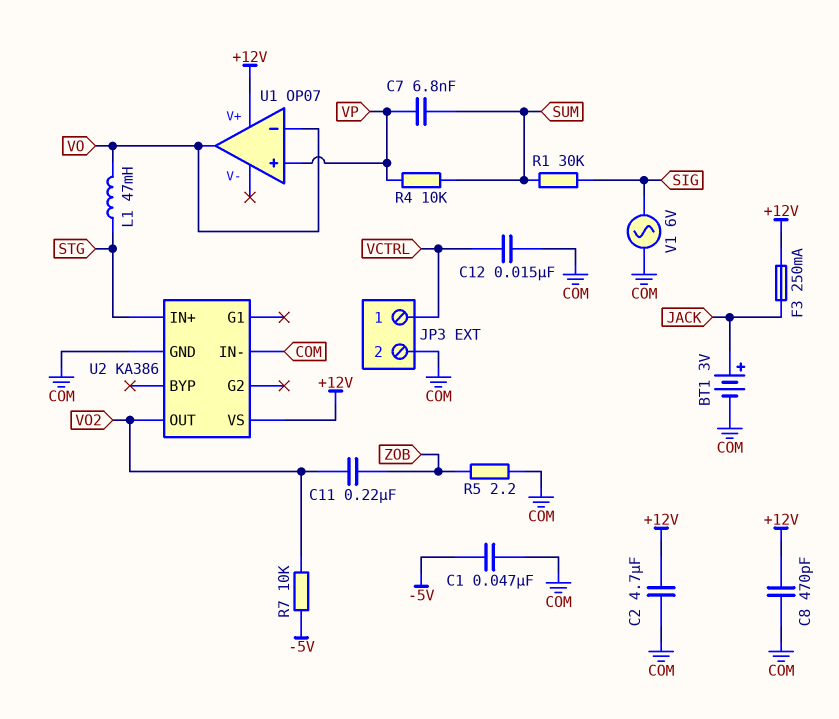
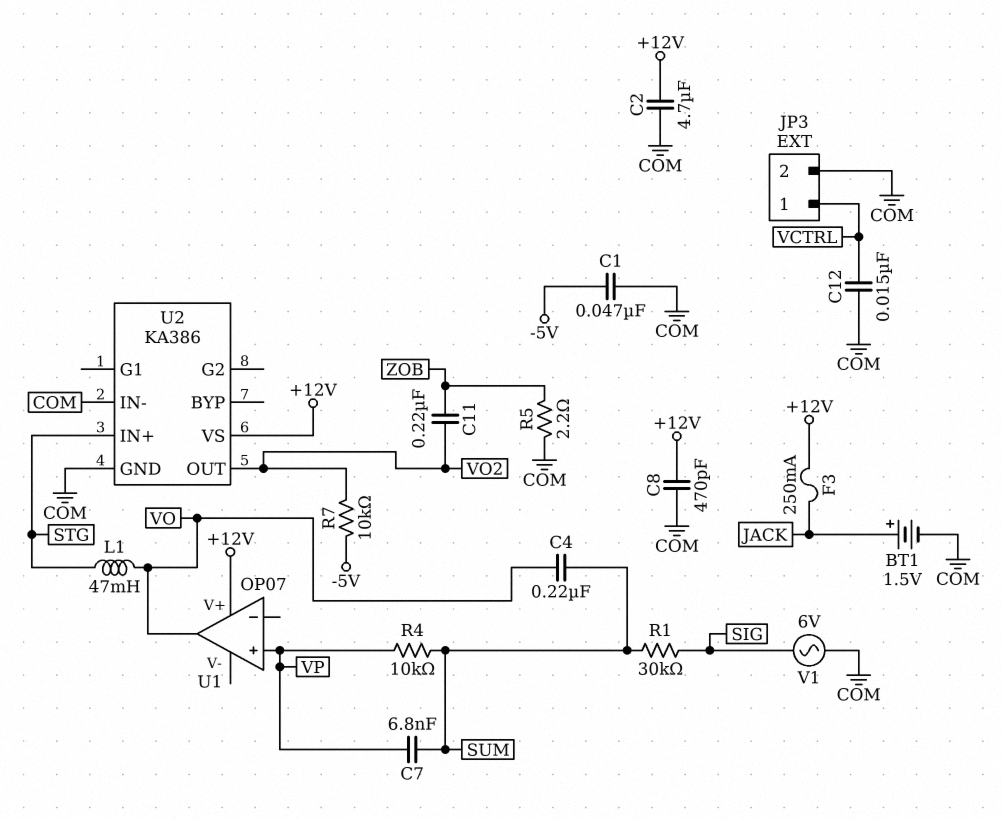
BT1: 3V (plus JACK, minus COM) -> 1.5V (plus JACK, minus COM)
C4: none -> 220nF (SUM, VO)
U1 pin in-: VO -> none

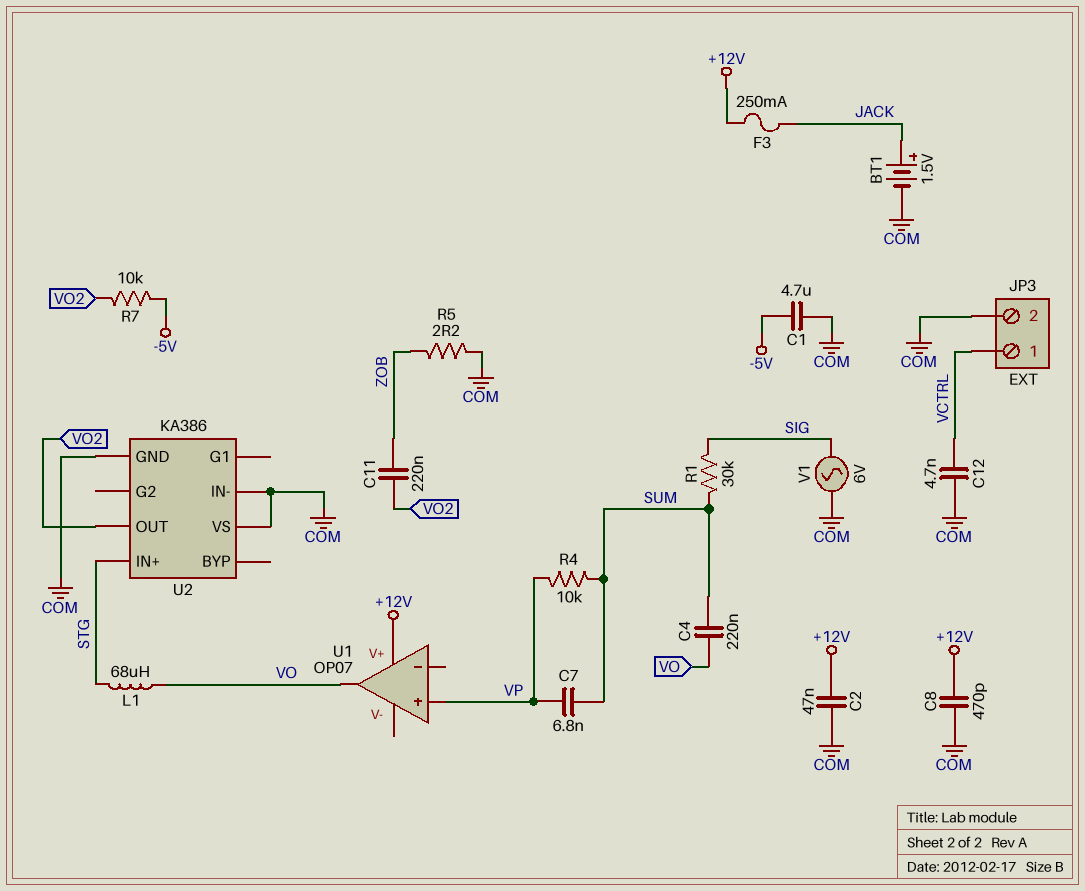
C1: 47nF (-5V, COM) -> 4.7uF (-5V, COM)
C2: 4.7uF (+12V, COM) -> 47nF (+12V, COM)
C12: 15nF (COM, VCTRL) -> 4.7nF (COM, VCTRL)
L1: 47mH (STG, VO) -> 68uH (STG, VO)
U2 pin VS: +12V -> COM

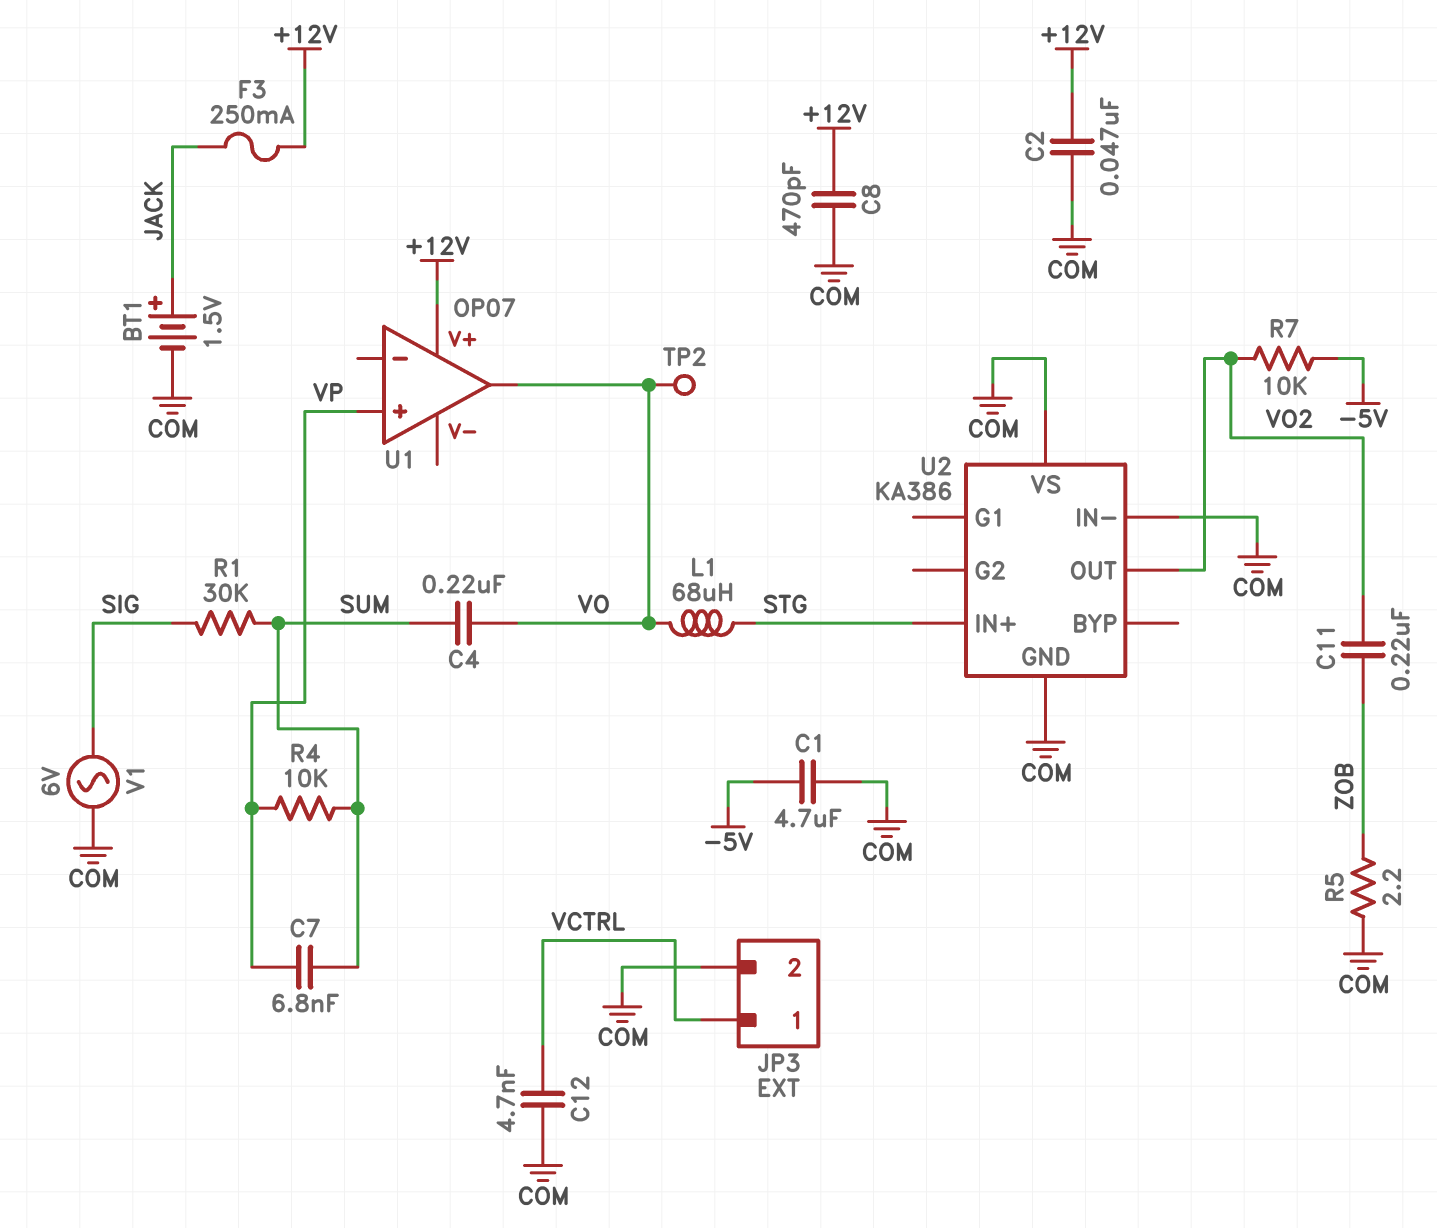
TP2: none -> test point (VO)

